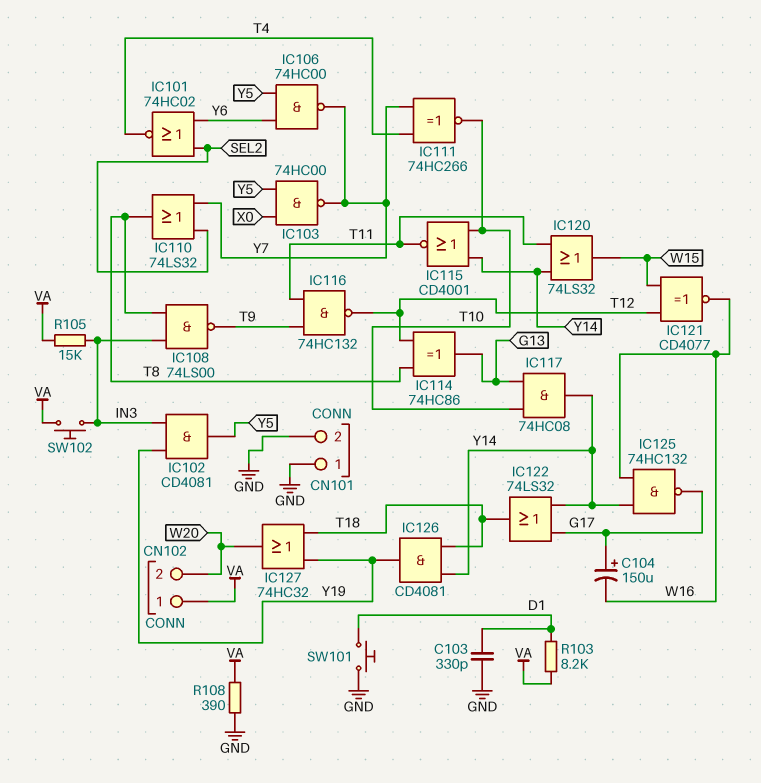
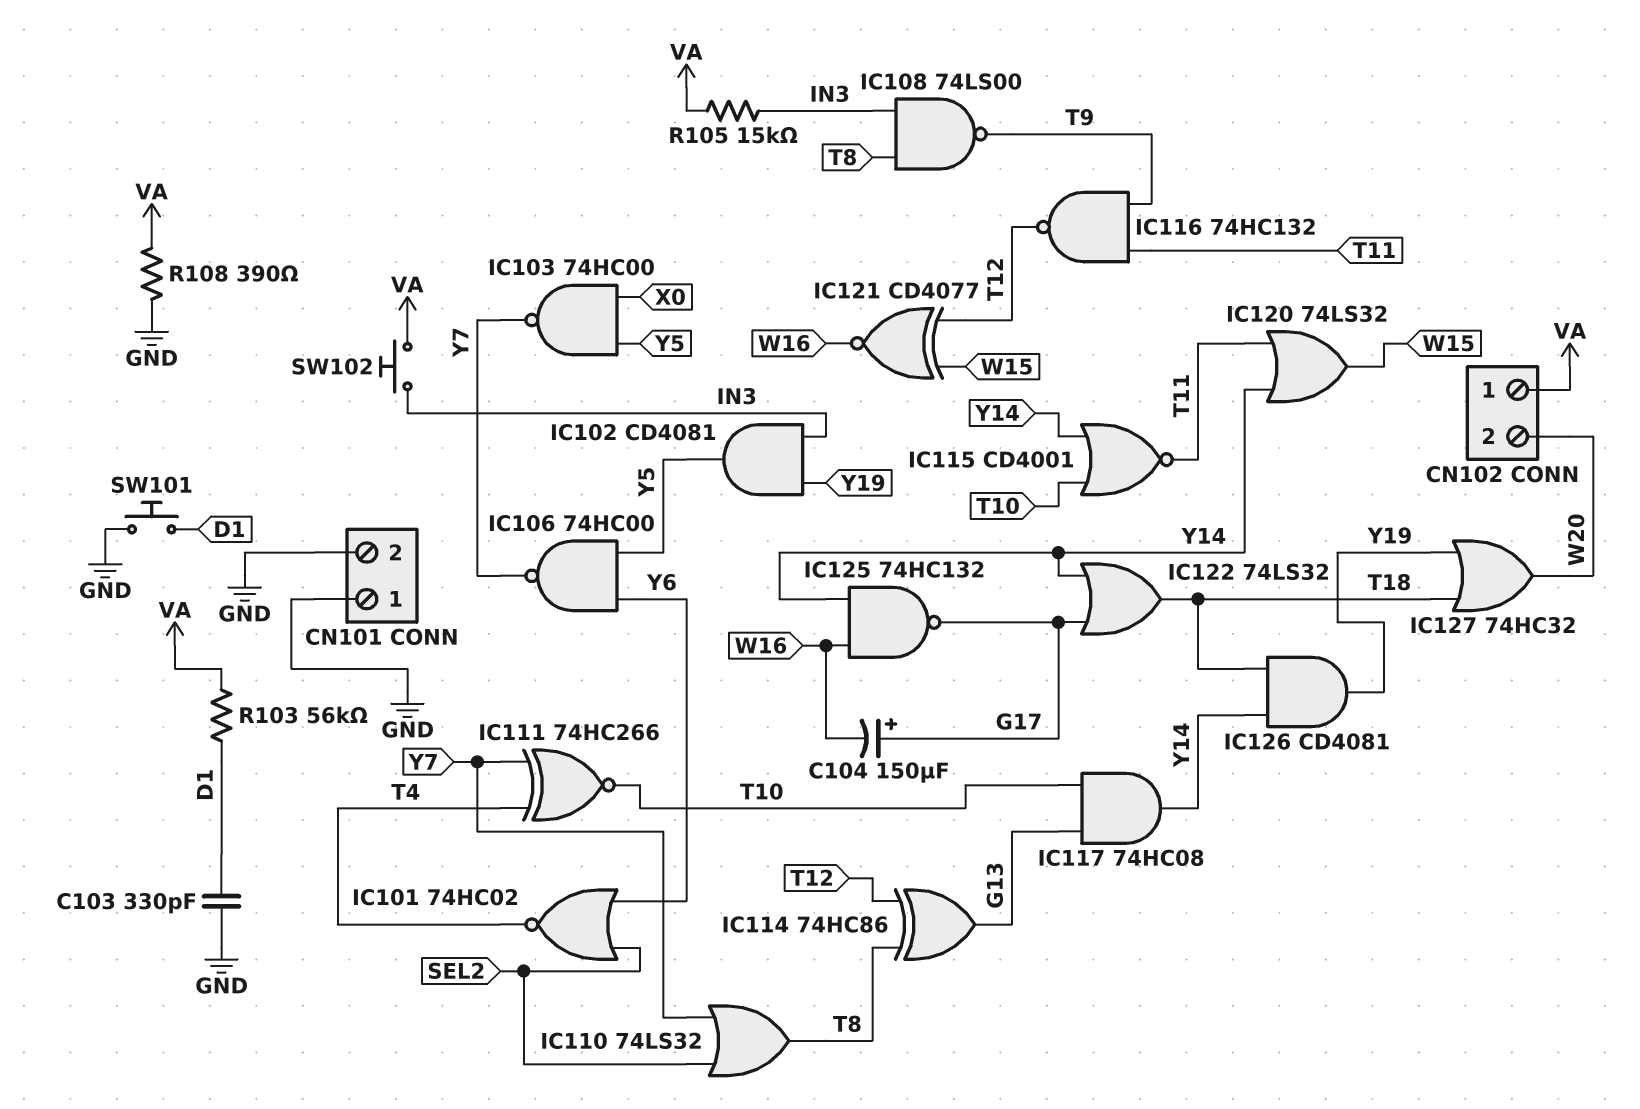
R103: 8.2k (D1, VA) -> 56k (D1, VA)

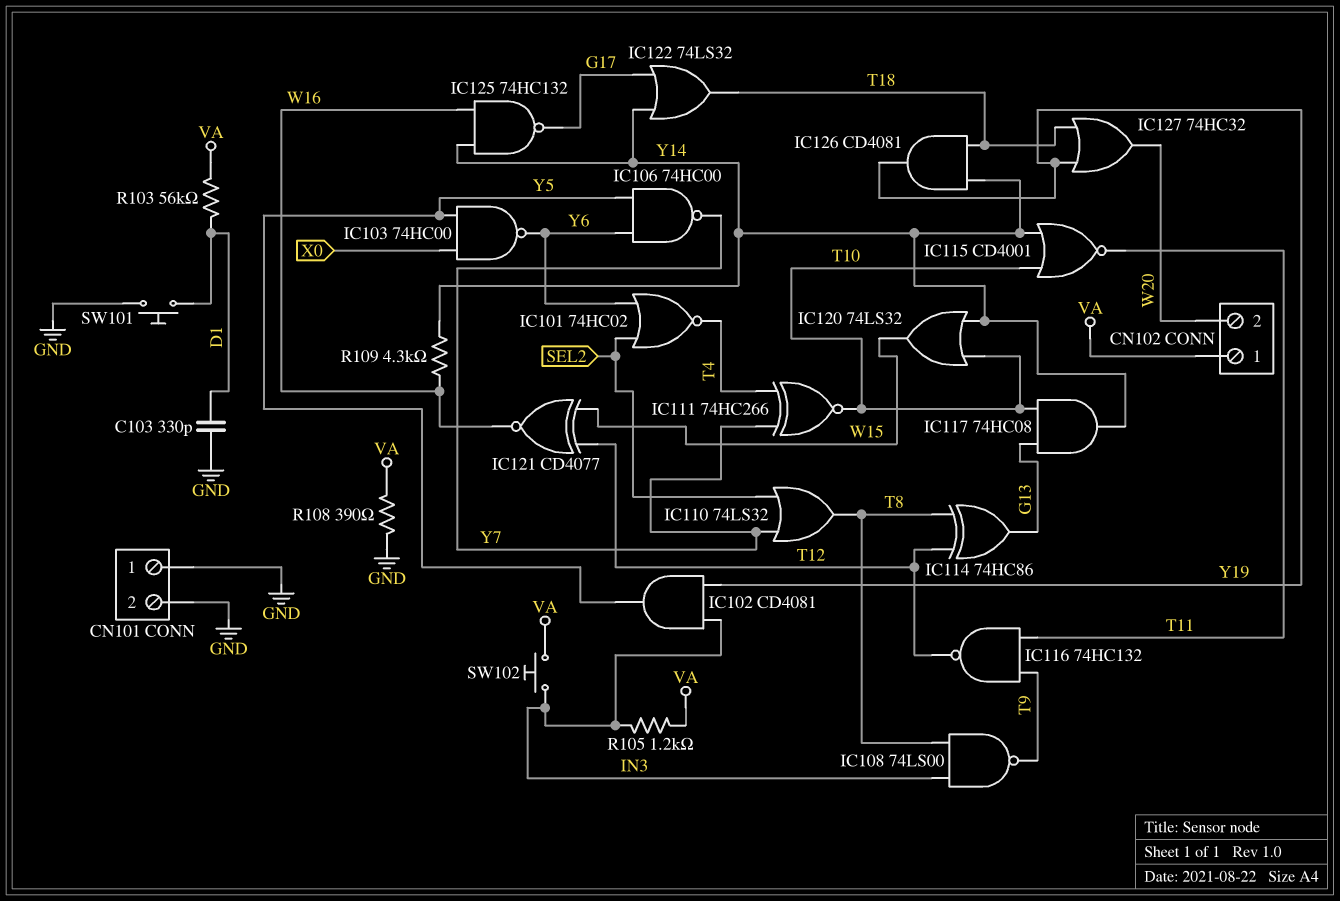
C104: 150uF (plus G17, minus W16) -> none
IC103: NAND 74HC00 (in X0, in Y5, out Y7) -> NAND 74HC00 (in X0, in Y5, out Y6)
IC120: OR 74LS32 (in T11, in Y14, out W15) -> OR 74LS32 (in T10, in Y14, out W15)
R105: 15k (IN3, VA) -> 1.2k (IN3, VA)
R109: none -> 4.3k (W16, Y14)

